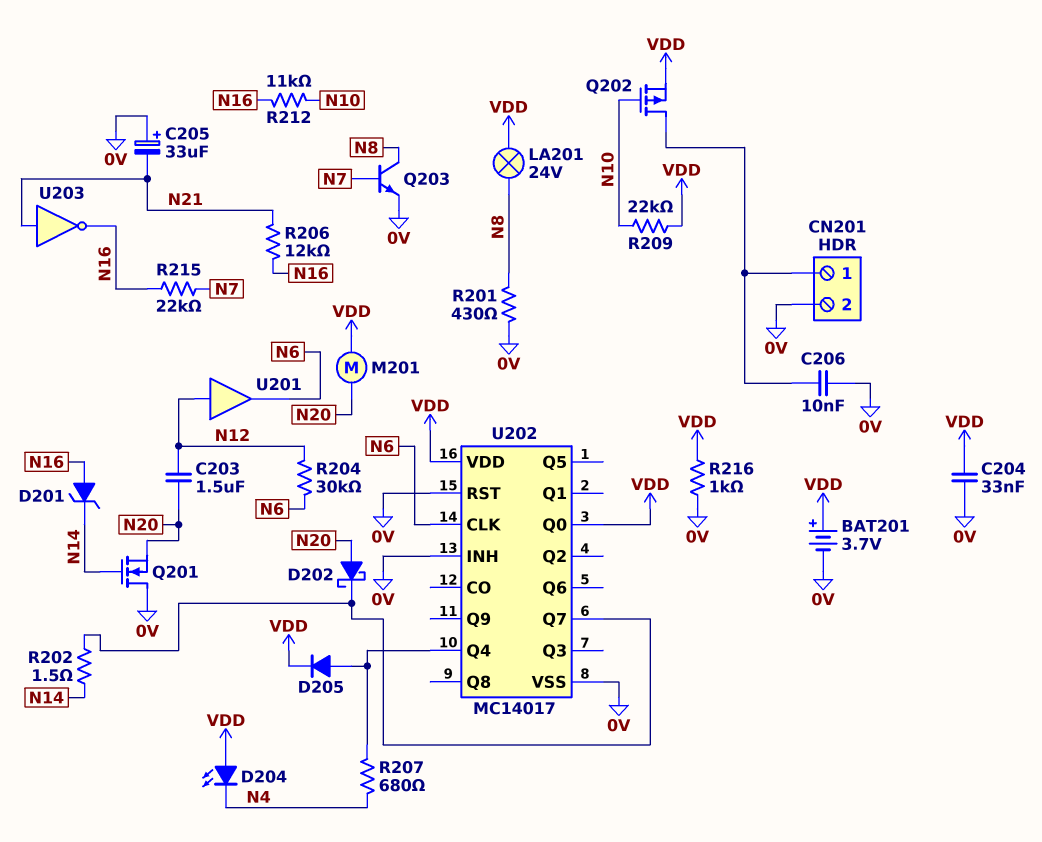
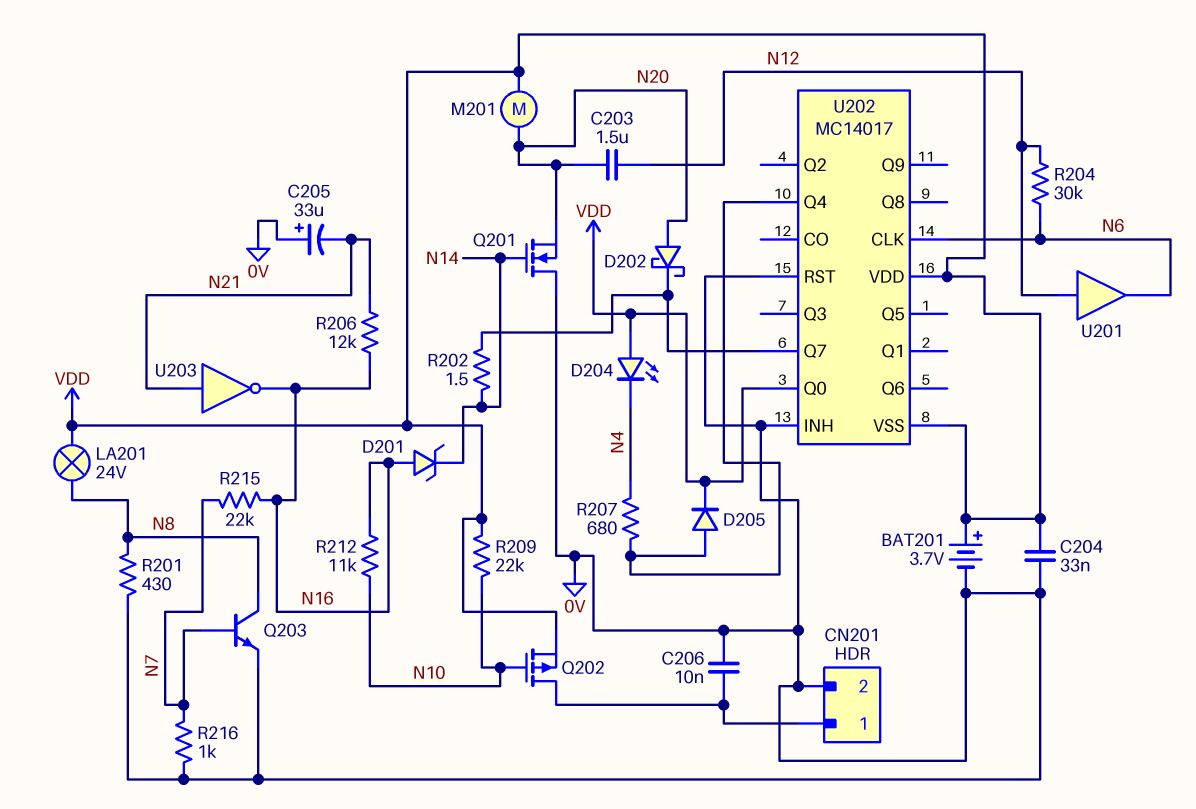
R216: 1k (0V, VDD) -> 1k (0V, N7)
U202 pin VSS: 0V -> VDD

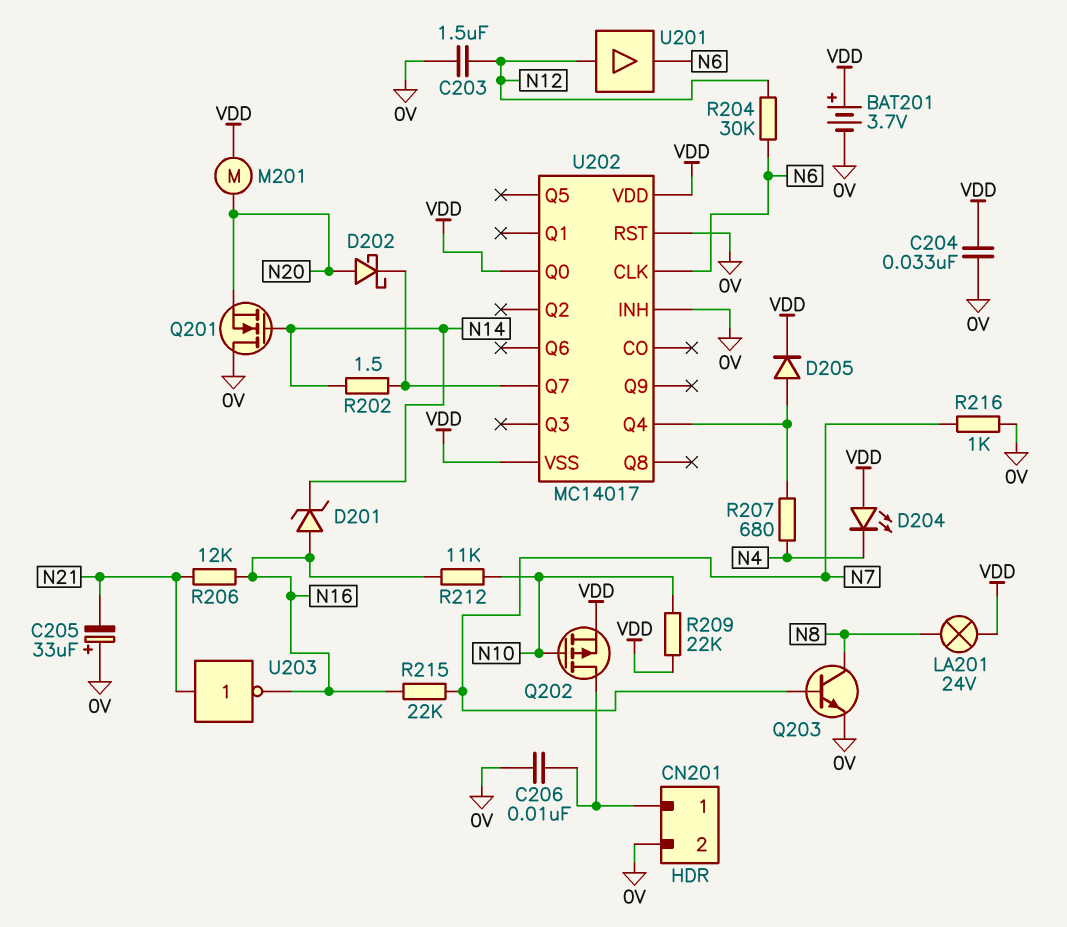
C203: 1.5uF (N12, N20) -> 1.5uF (0V, N12)
R201: 430 (0V, N8) -> none

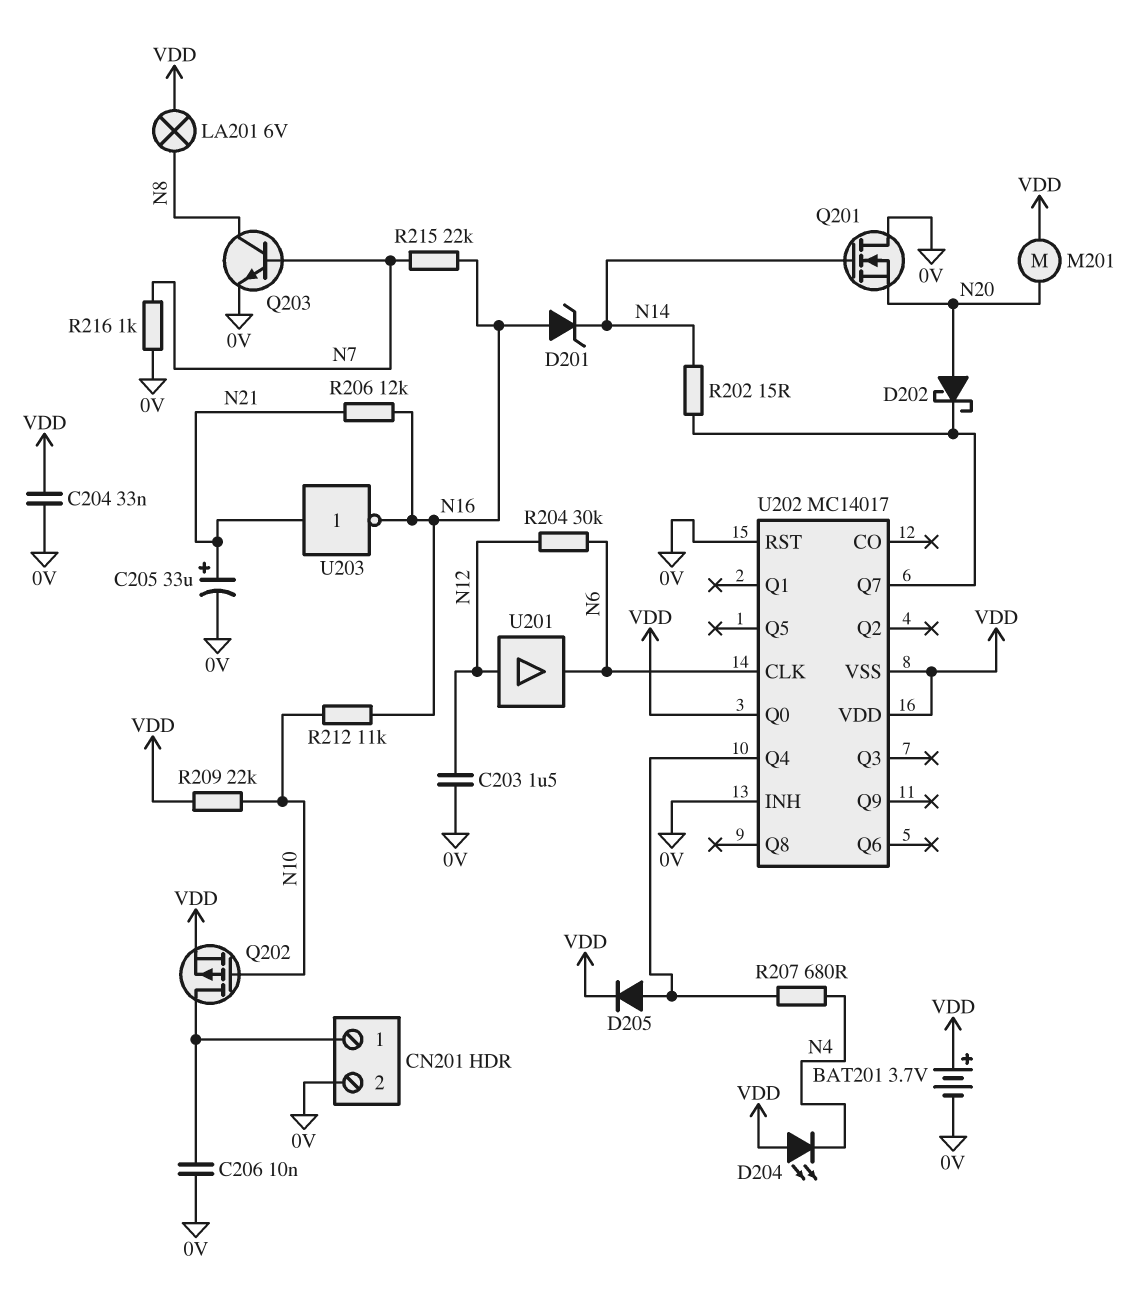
C205: 33uF (plus 0V, minus N21) -> 33uF (plus N21, minus 0V)
LA201: lamp 24V (N8, VDD) -> lamp 6V (N8, VDD)
R202: 1.5 (N14, U202/Q7) -> 15 (N14, U202/Q7)

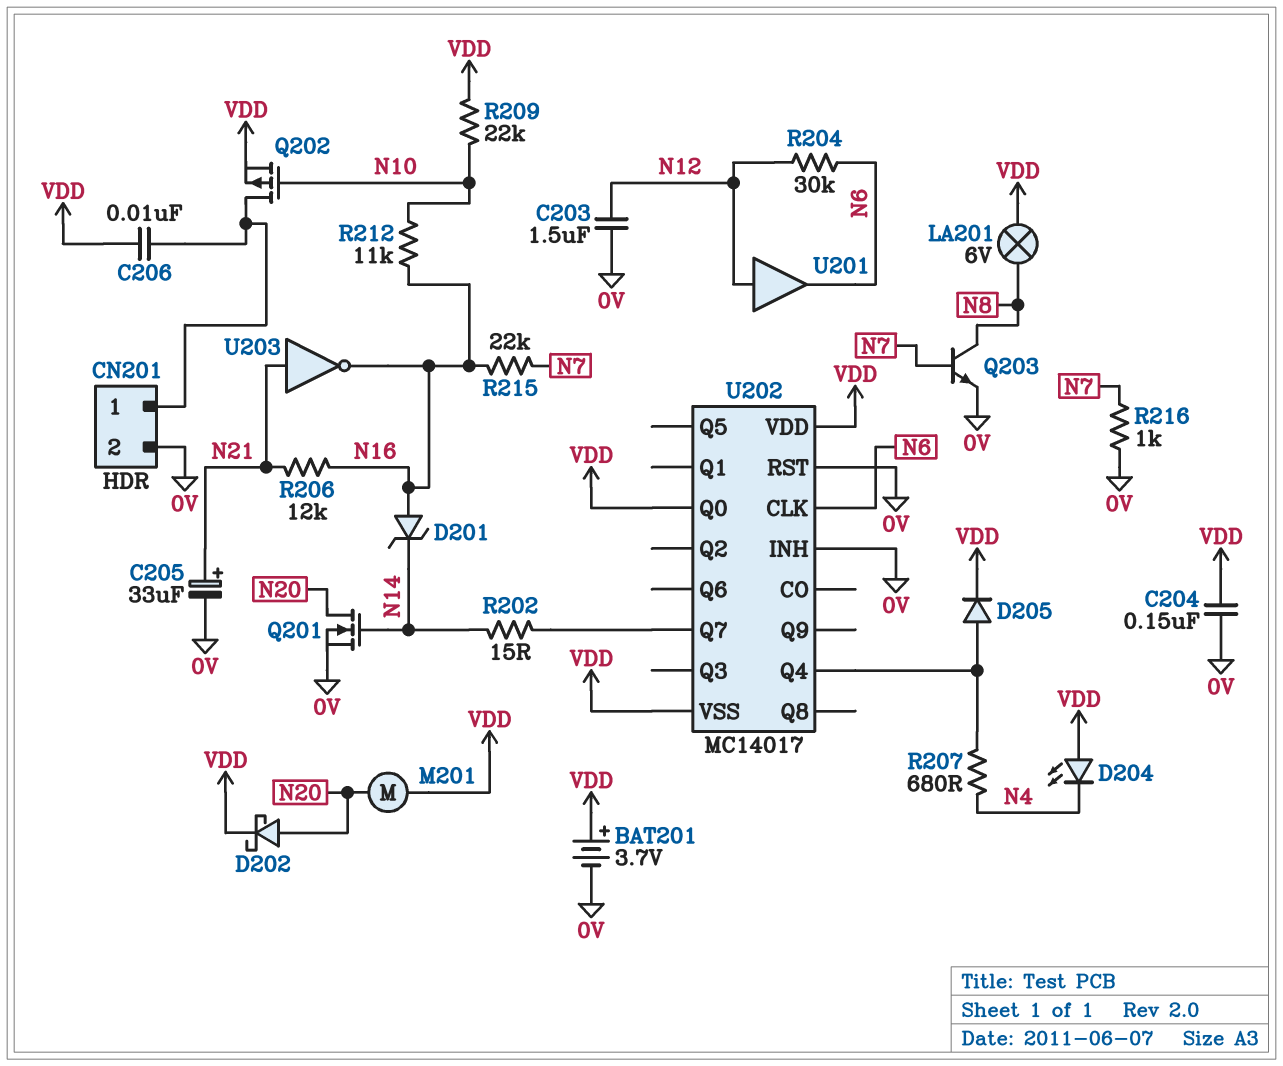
C204: 33nF (0V, VDD) -> 150nF (0V, VDD)
C206: 10nF (0V, CN201/1) -> 10nF (CN201/1, VDD)
D202: schottky (A N20, K U202/Q7) -> schottky (A N20, K VDD)
Q201: NMOS (G N14, D 0V, S N20) -> NMOS (G N14, D N20, S 0V)

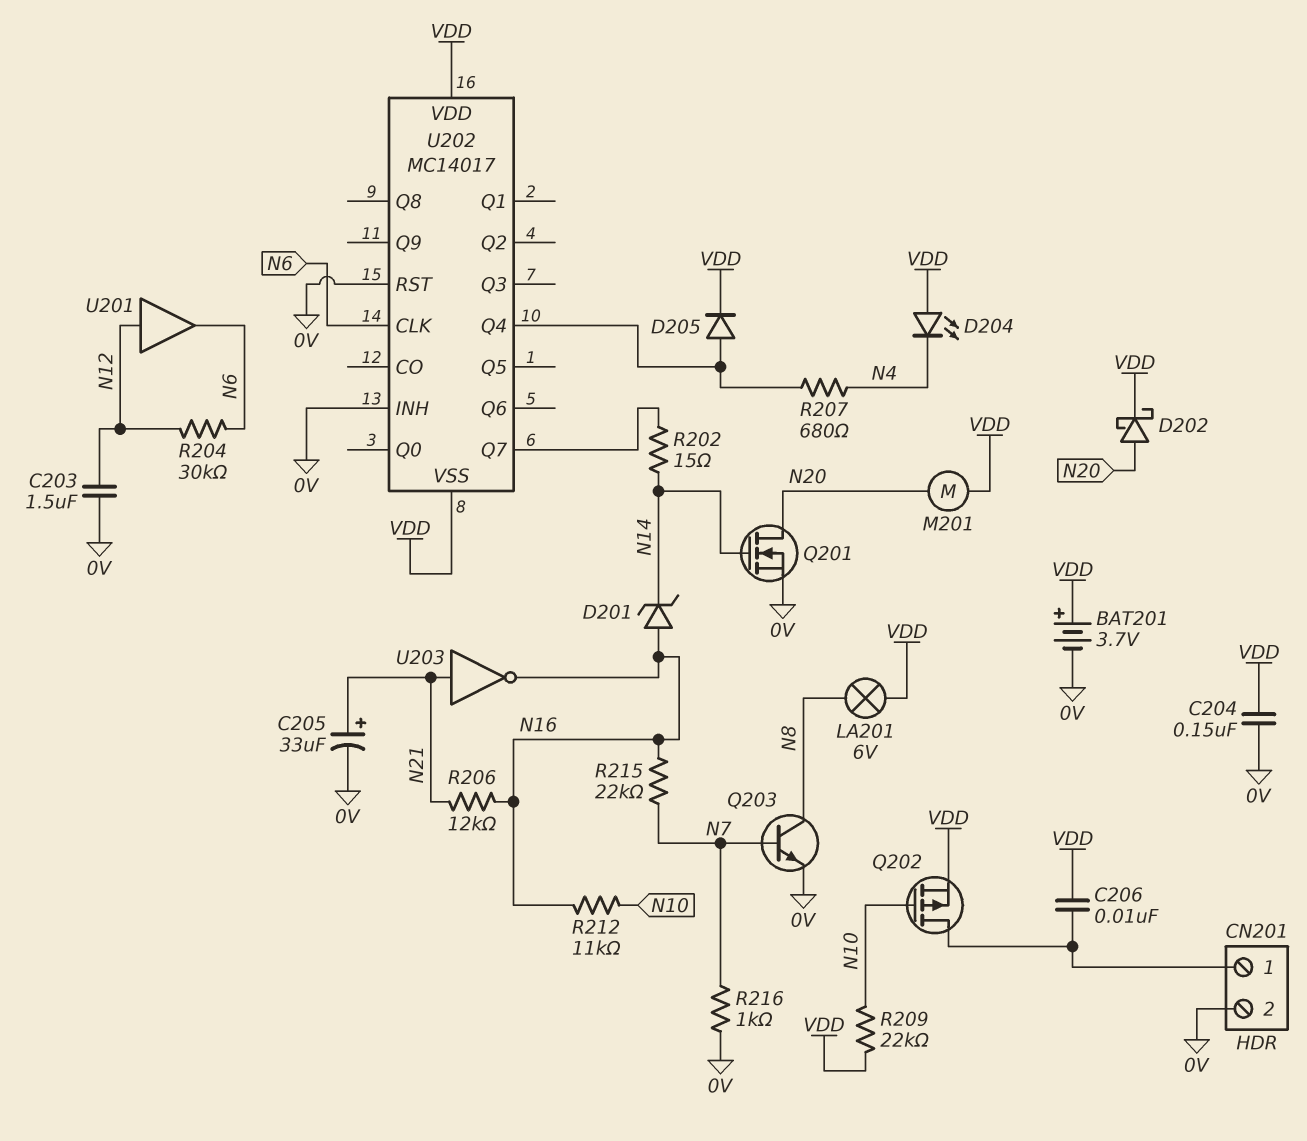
U202 pin Q0: VDD -> none

